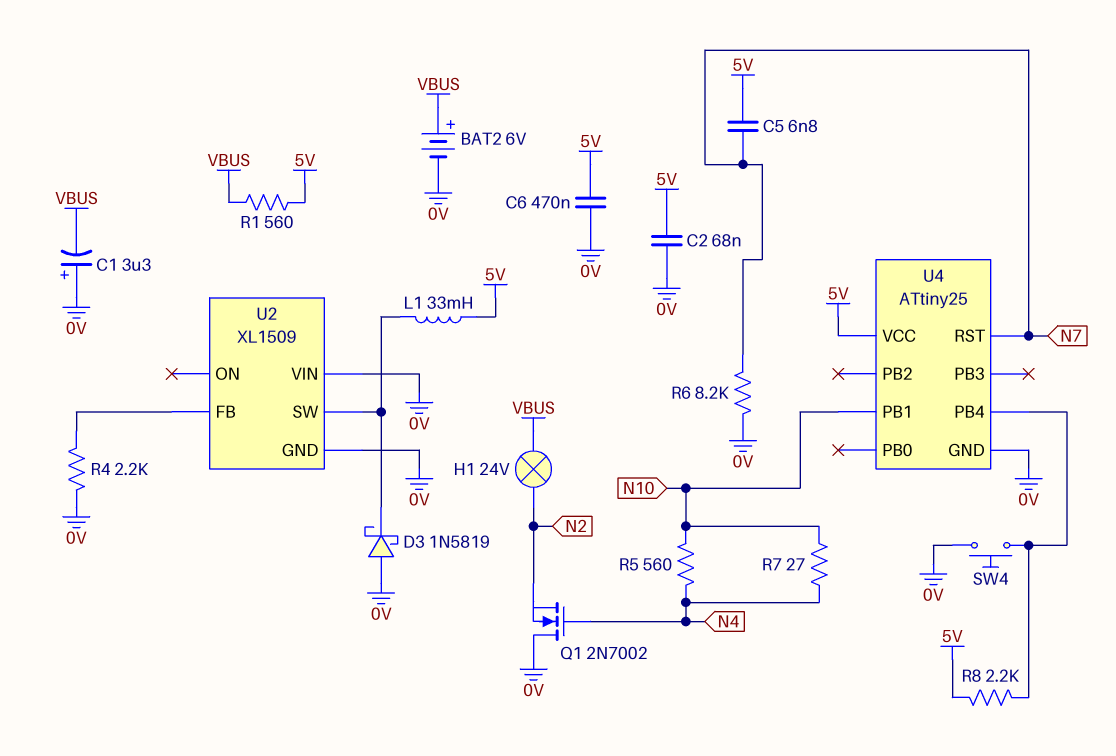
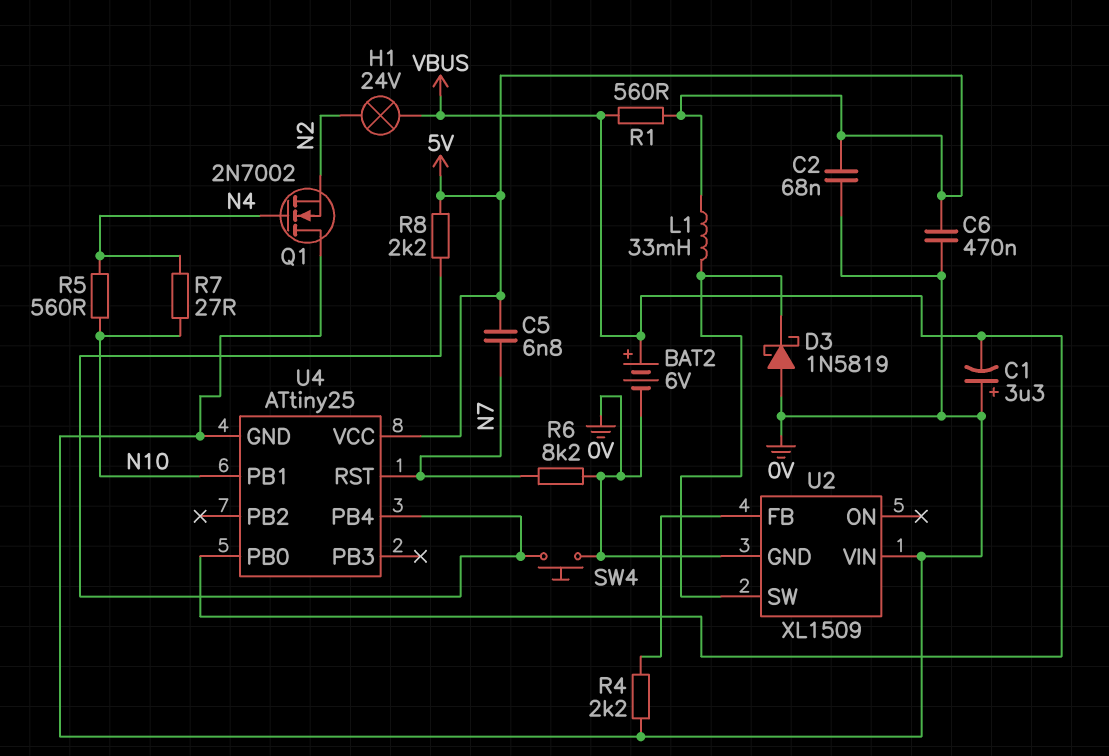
U4 pin PB0: none -> VBUS

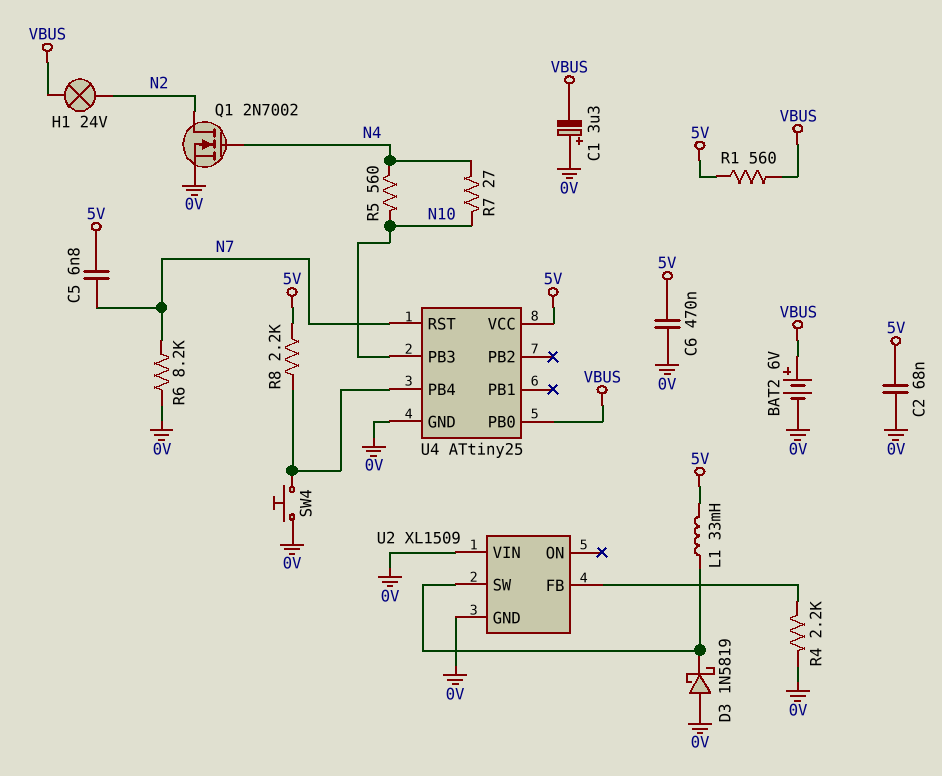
Q1: NMOS 2N7002 (G N4, D 0V, S N2) -> NMOS 2N7002 (G N4, D N2, S 0V)
U4 pin PB1: N10 -> none
U4 pin PB3: none -> N10

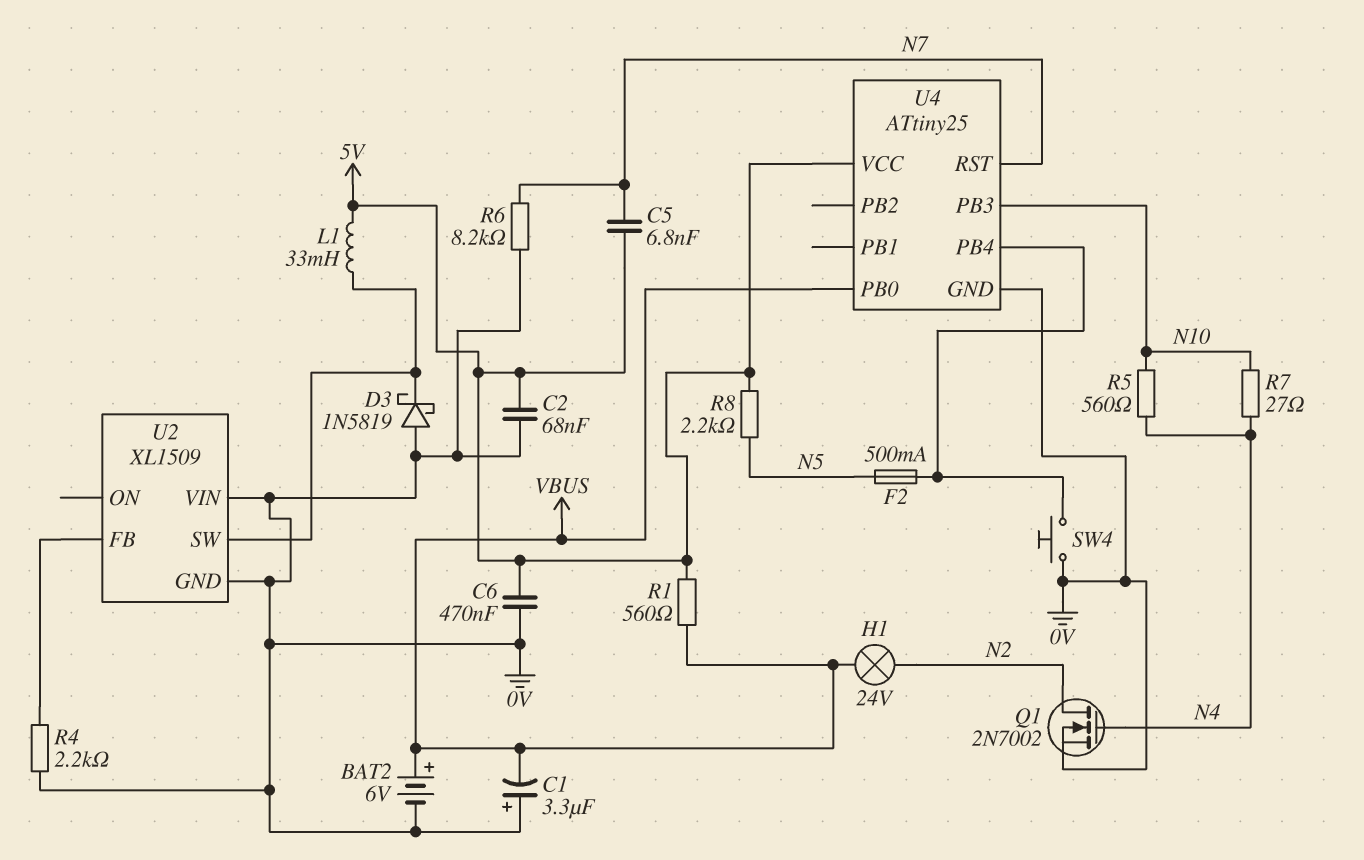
F2: none -> 500mA (N5, U4/PB4)
R8: 2.2k (5V, U4/PB4) -> 2.2k (5V, N5)

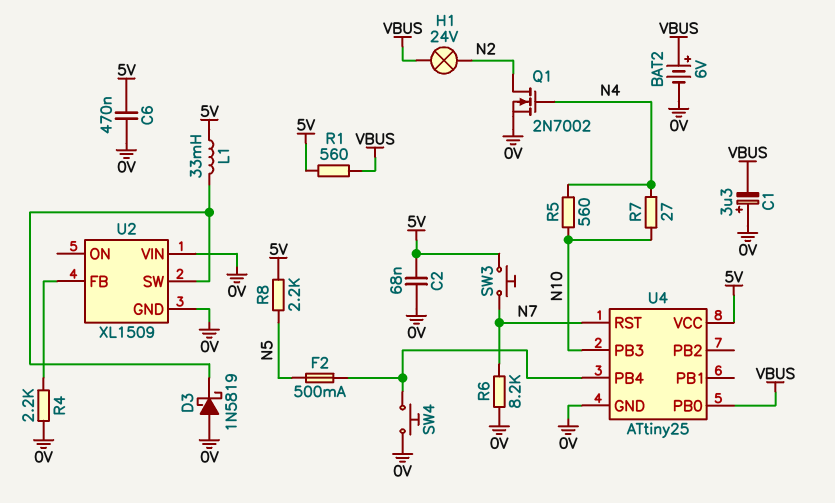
C5: 6.8nF (5V, N7) -> none
SW3: none -> button (5V, N7)

